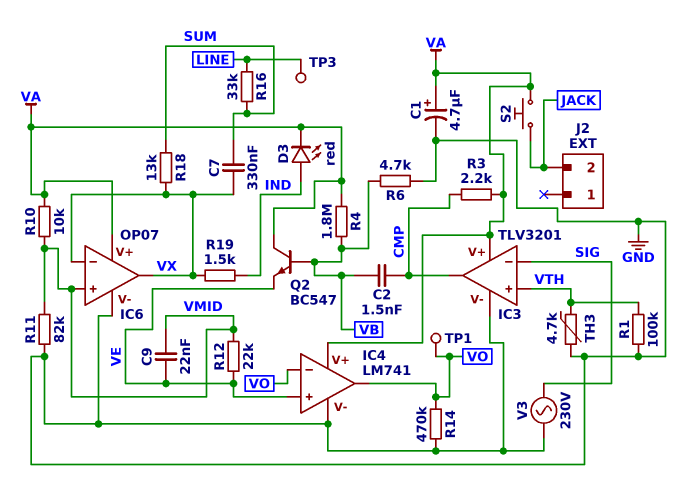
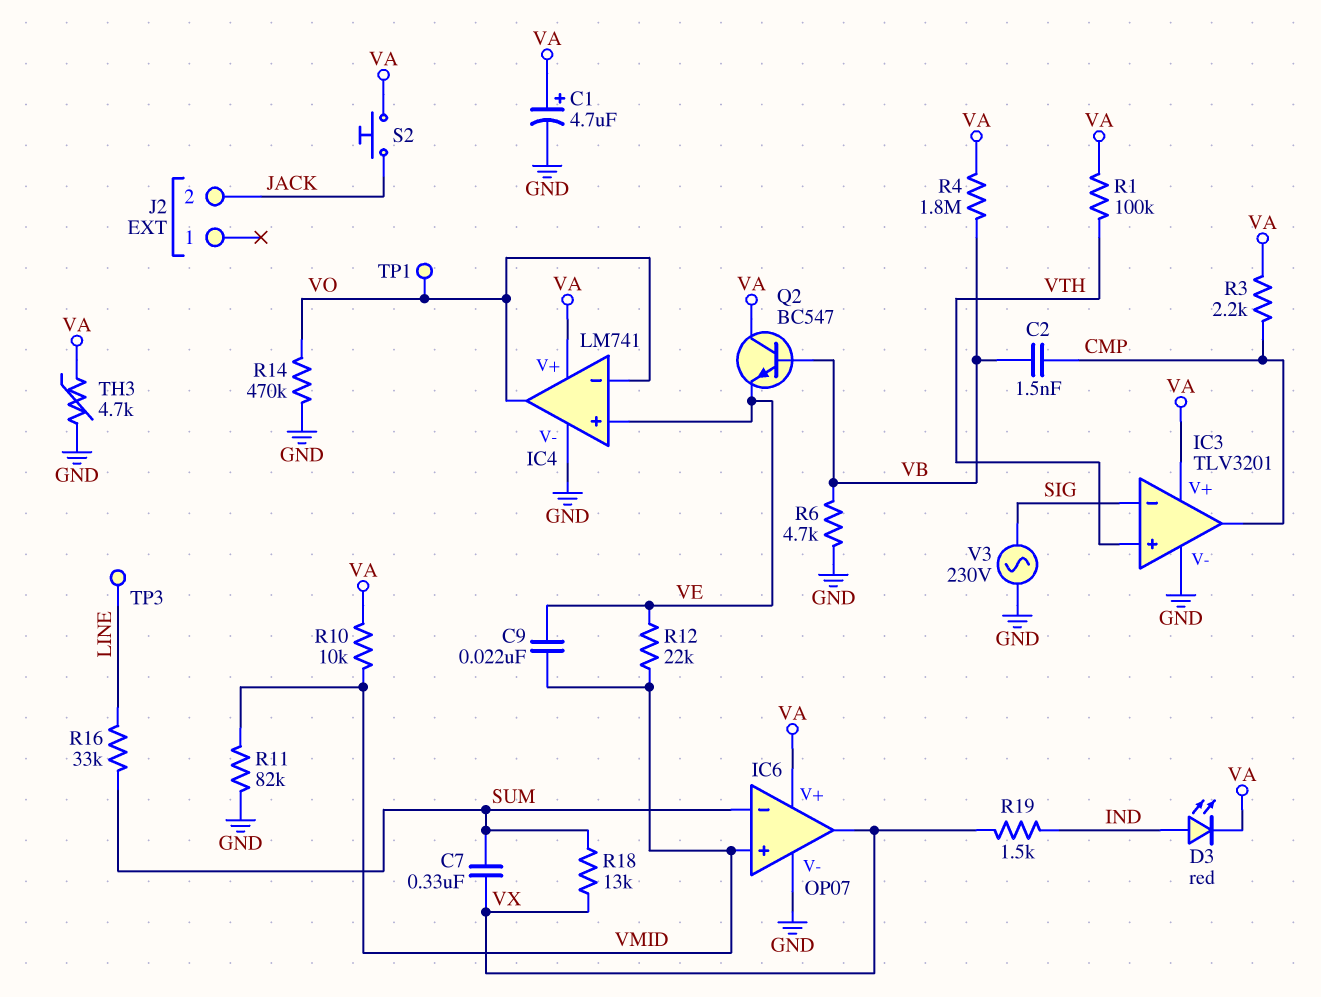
IC6 pin in-: VX -> SUM
R1: 100k (GND, VTH) -> 100k (VA, VTH)
TH3: 4.7k (GND, VTH) -> 4.7k (GND, VA)

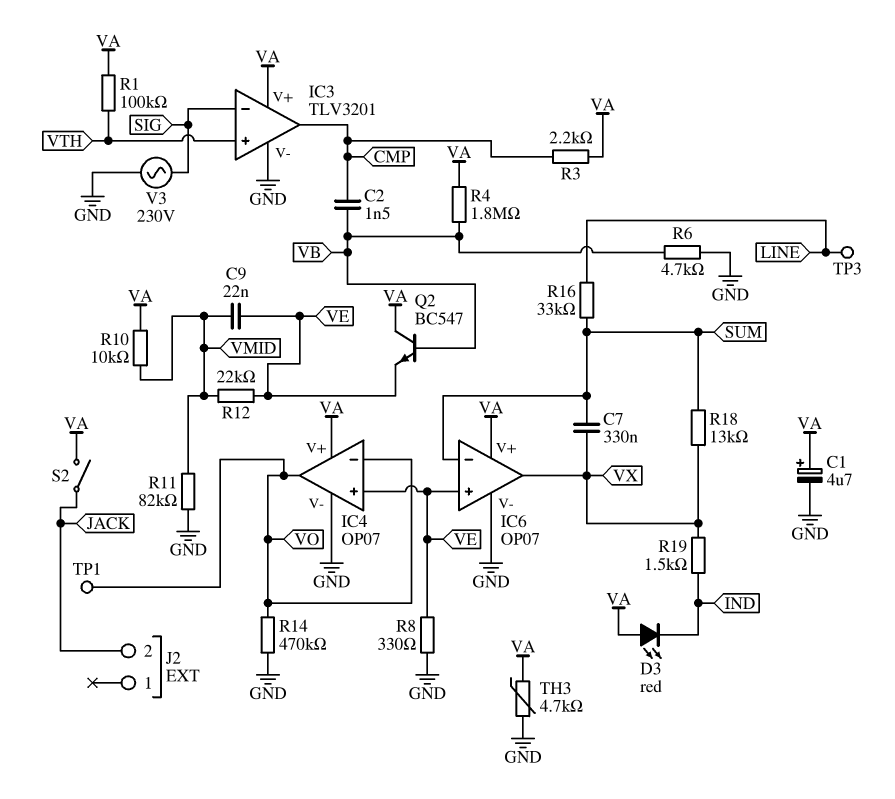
D3: LED red (A IND, K VA) -> LED red (A VA, K IND)
IC4: LM741 -> OP07
IC6 pin in+: VMID -> VE
R8: none -> 330 (GND, VE)
S2: button (JACK, VA) -> switch (JACK, VA)

